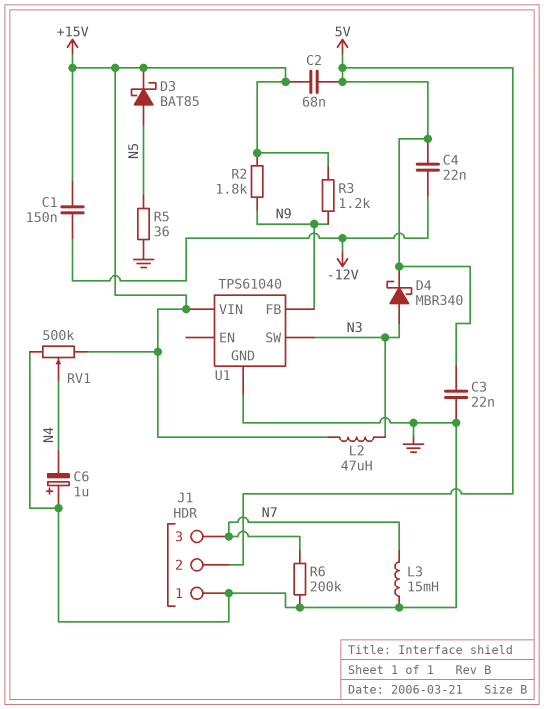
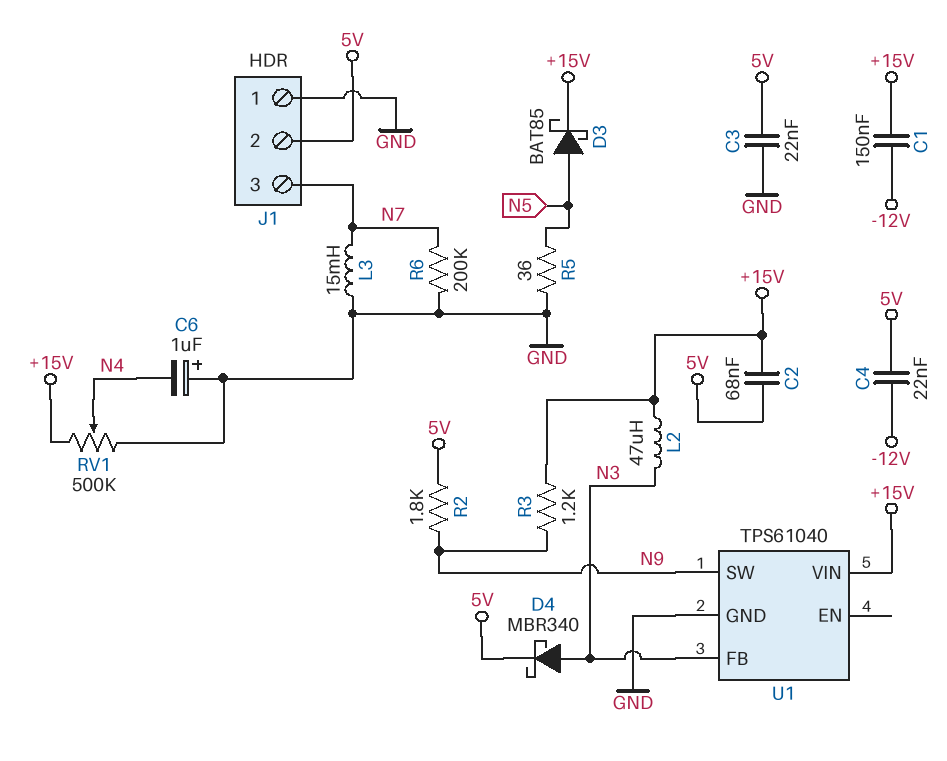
R2: 1.8k (+15V, N9) -> 1.8k (5V, N9)
U1 pin FB: N9 -> N3
U1 pin SW: N3 -> N9

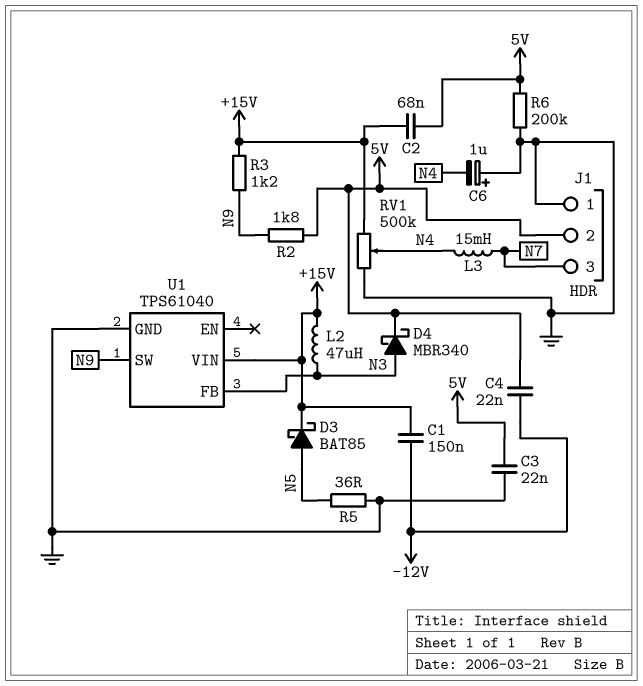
L3: 15mH (GND, N7) -> 15mH (N4, N7)
R6: 200k (GND, N7) -> 200k (5V, GND)

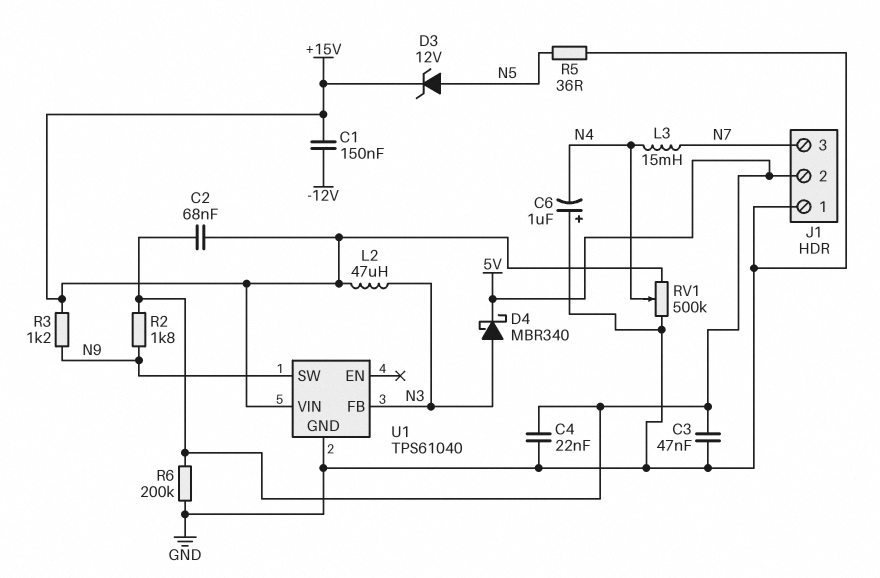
C3: 22nF (5V, GND) -> 47nF (5V, GND)
C4: 22nF (-12V, 5V) -> 22nF (5V, GND)
D3: schottky BAT85 (A N5, K +15V) -> zener 12V (A N5, K +15V)

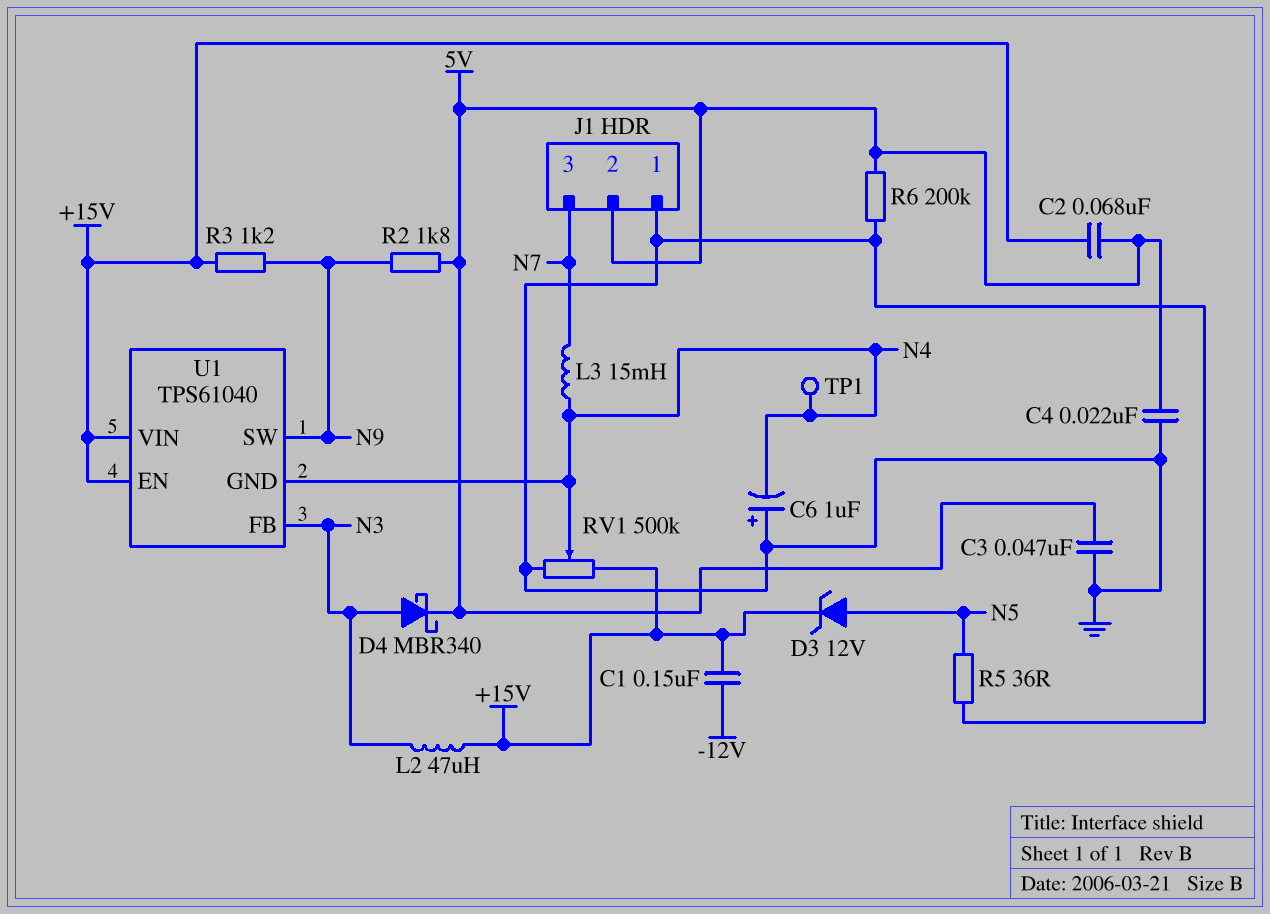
TP1: none -> test point (N4)
U1 pin EN: none -> +15V
U1 pin GND: GND -> N4

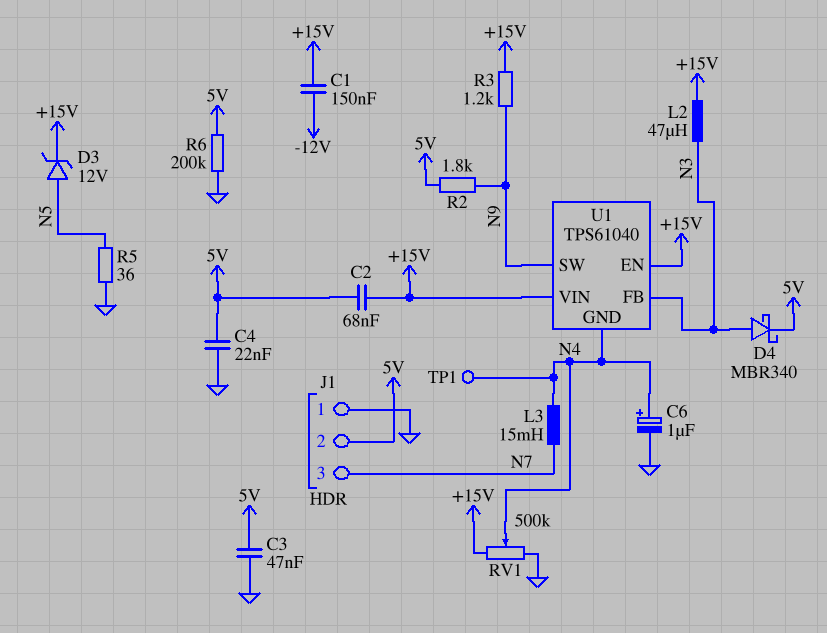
C6: 1uF (plus GND, minus N4) -> 1uF (plus N4, minus GND)

